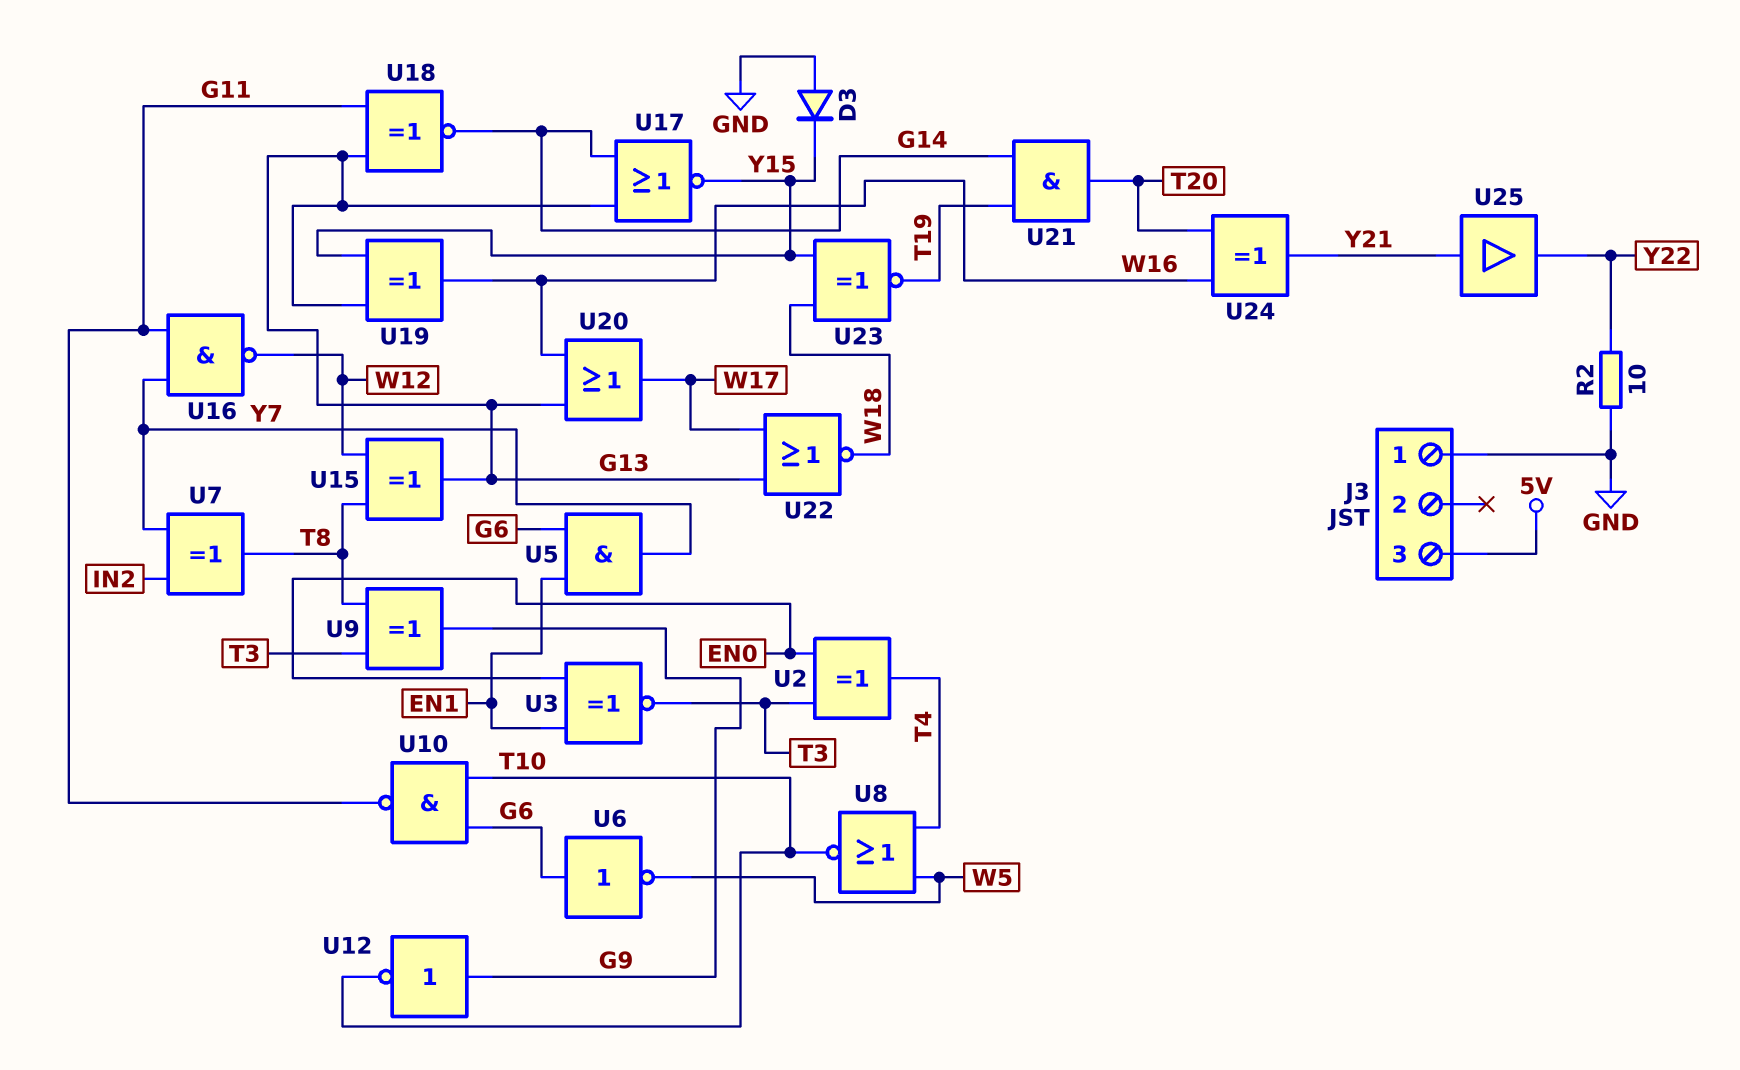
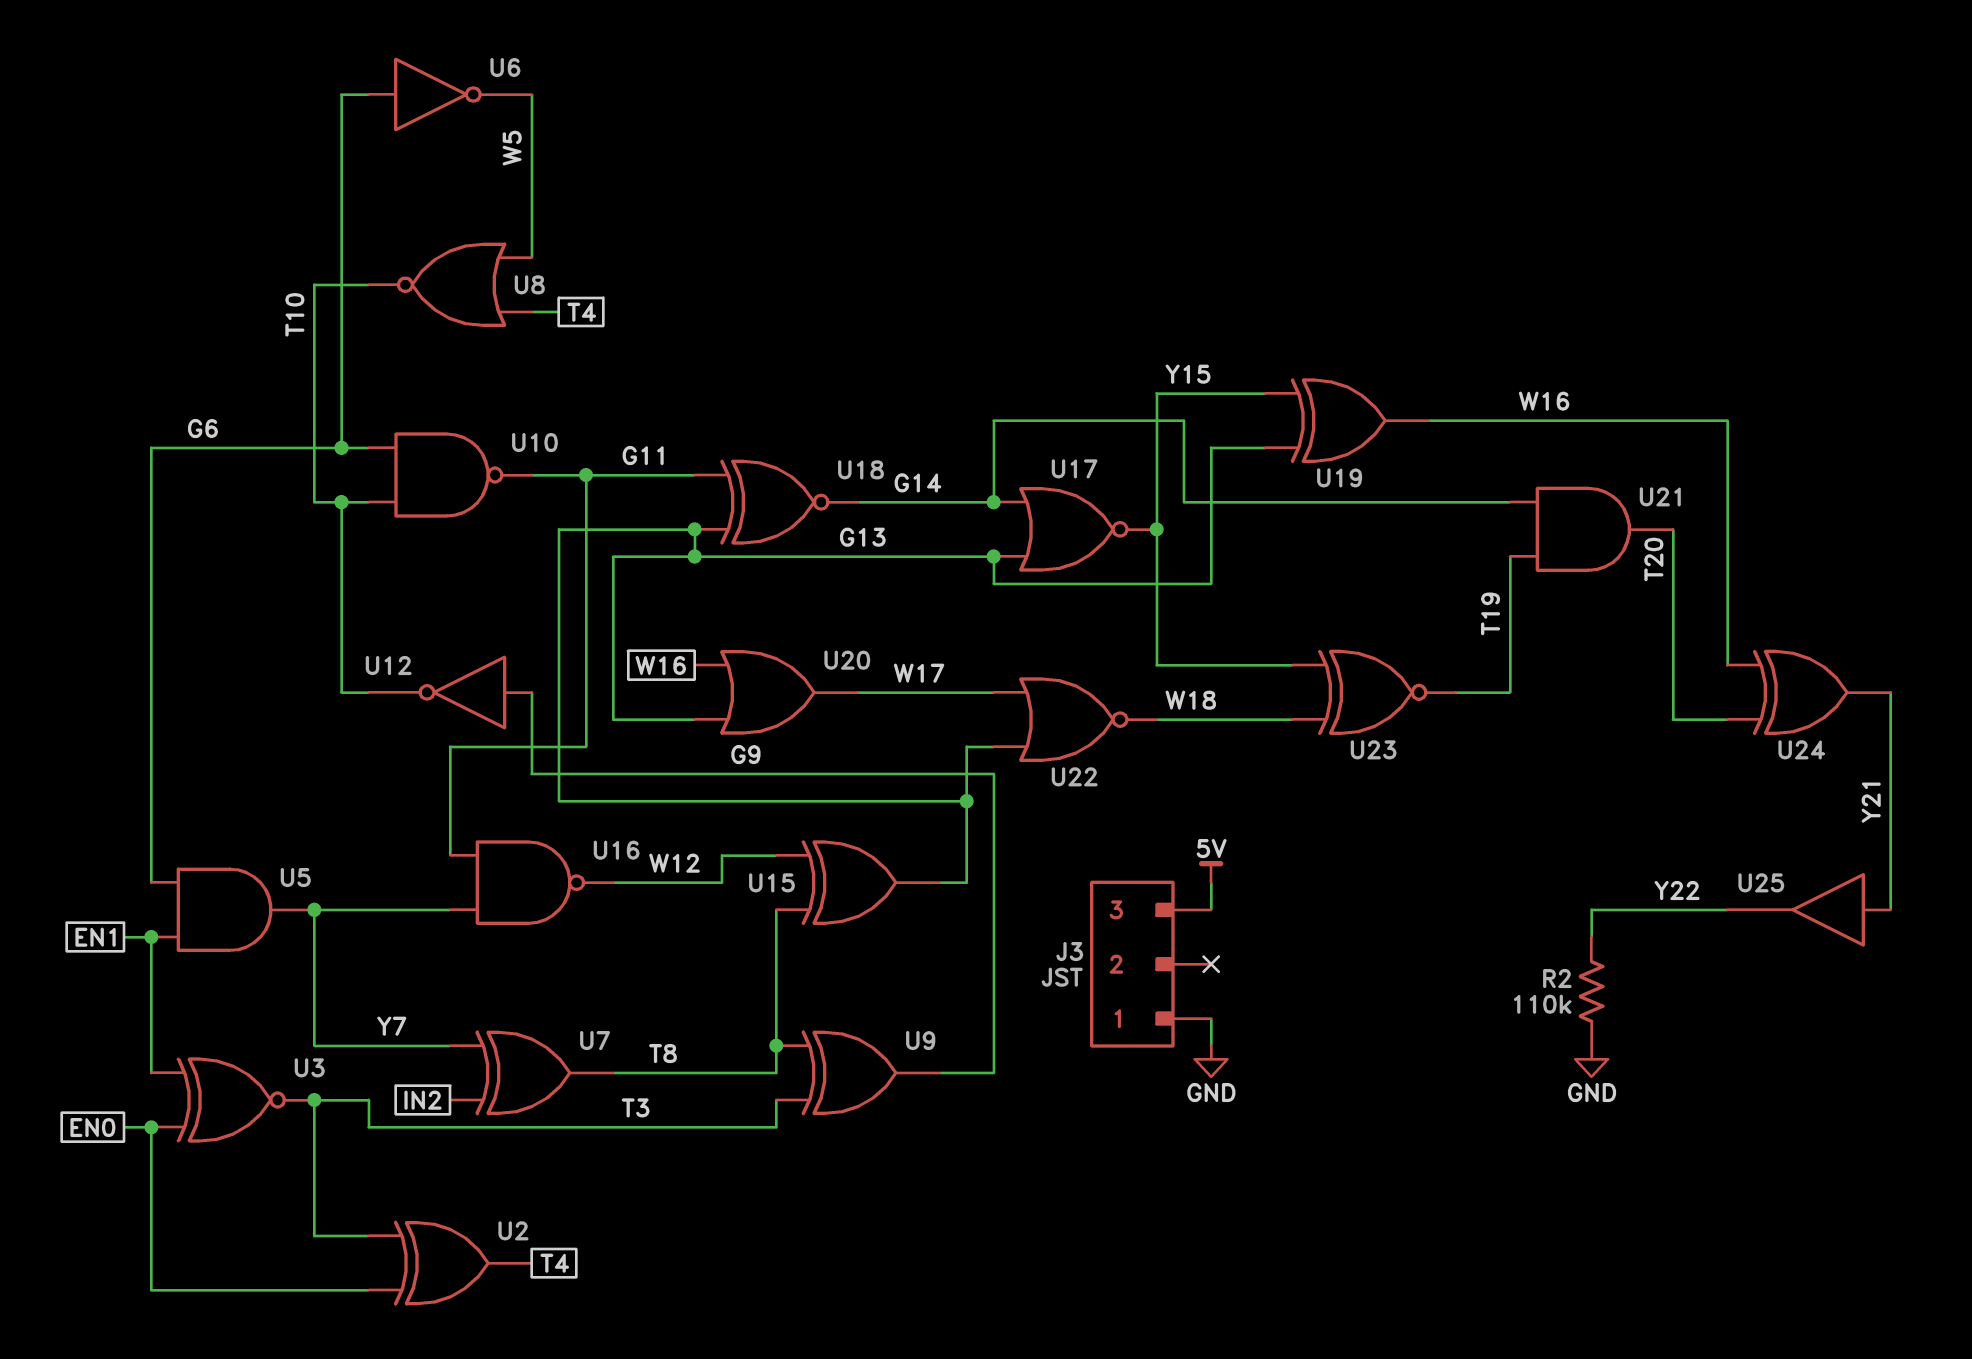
D3: diode (A GND, K Y15) -> none
R2: 10 (GND, Y22) -> 110k (GND, Y22)

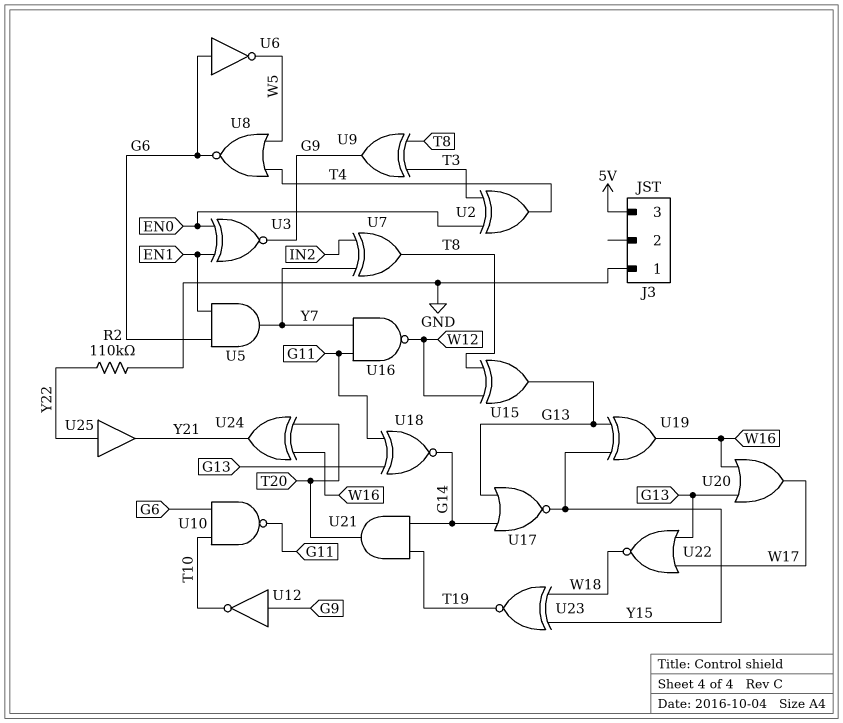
U3: XNOR (in EN0, in EN1, out T3) -> XNOR (in EN0, in EN1, out G9)
U8: NOR (in T4, in W5, out T10) -> NOR (in T4, in W5, out G6)
U25: buffer (in Y21, out Y22) -> buffer (in Y22, out Y21)

